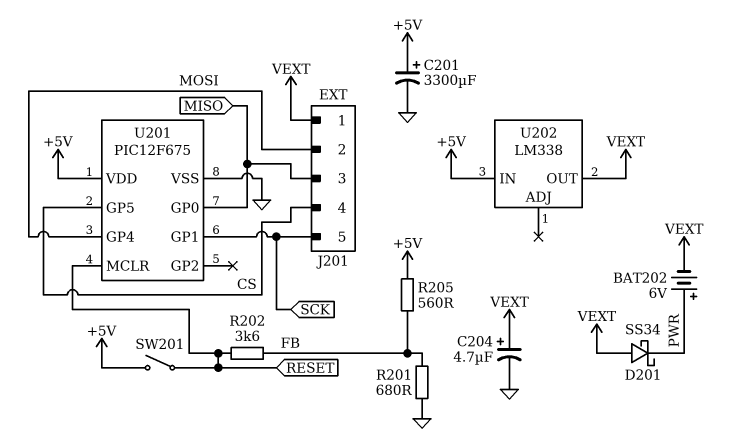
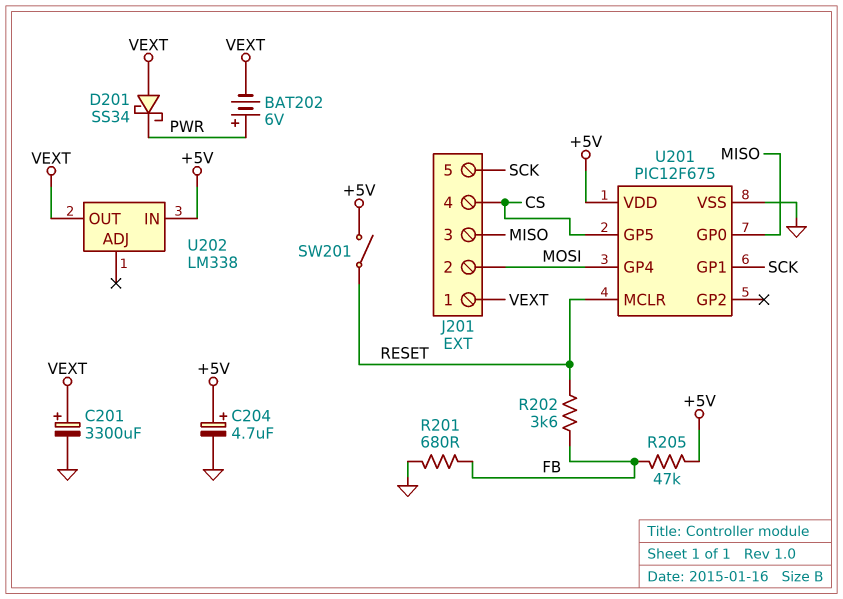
C201: 3300uF (plus +5V, minus GND) -> 3300uF (plus VEXT, minus GND)
C204: 4.7uF (plus VEXT, minus GND) -> 4.7uF (plus +5V, minus GND)
R205: 560 (+5V, FB) -> 47k (+5V, FB)

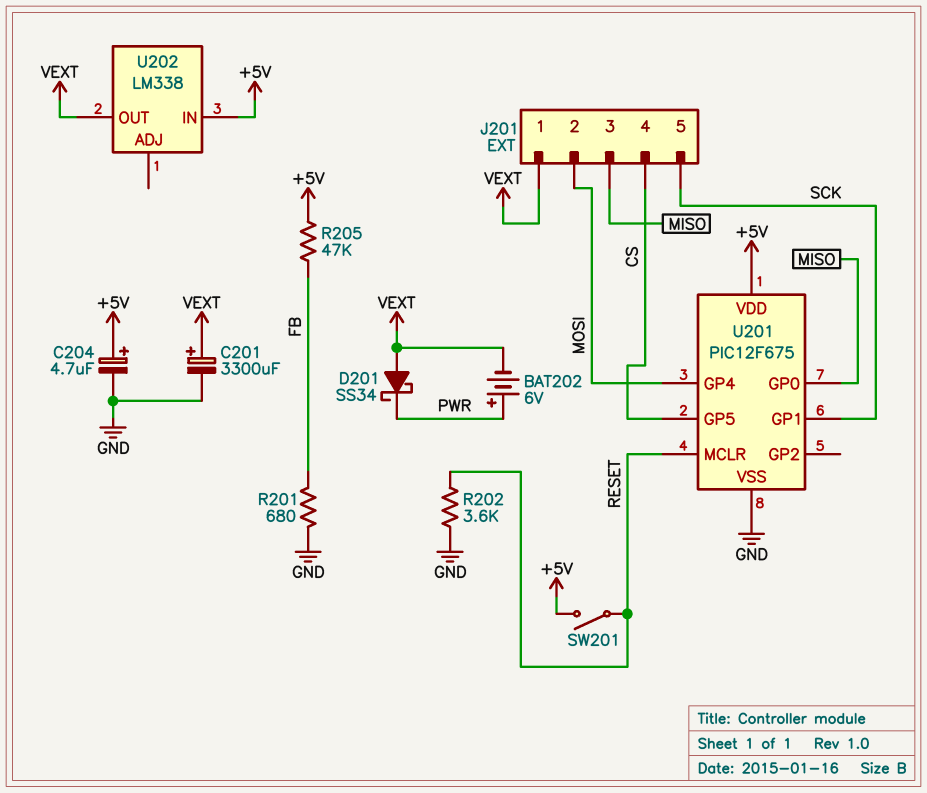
R202: 3.6k (FB, RESET) -> 3.6k (GND, RESET)

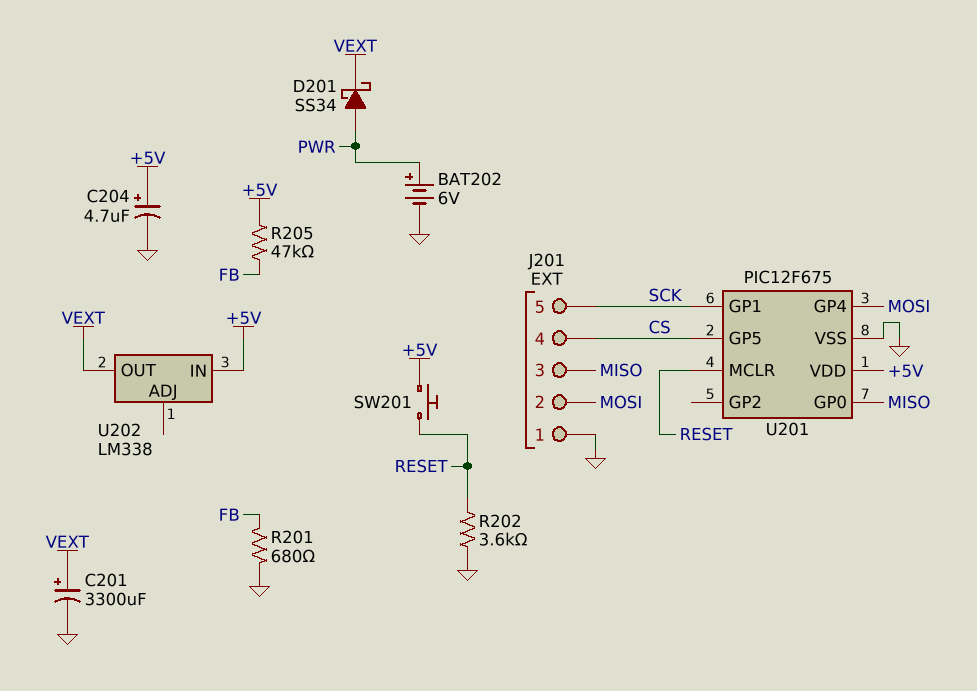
BAT202: 6V (plus PWR, minus VEXT) -> 6V (plus PWR, minus GND)
D201: schottky SS34 (A VEXT, K PWR) -> schottky SS34 (A PWR, K VEXT)
J201 pin 1: VEXT -> GND
SW201: switch (+5V, RESET) -> button (+5V, RESET)

